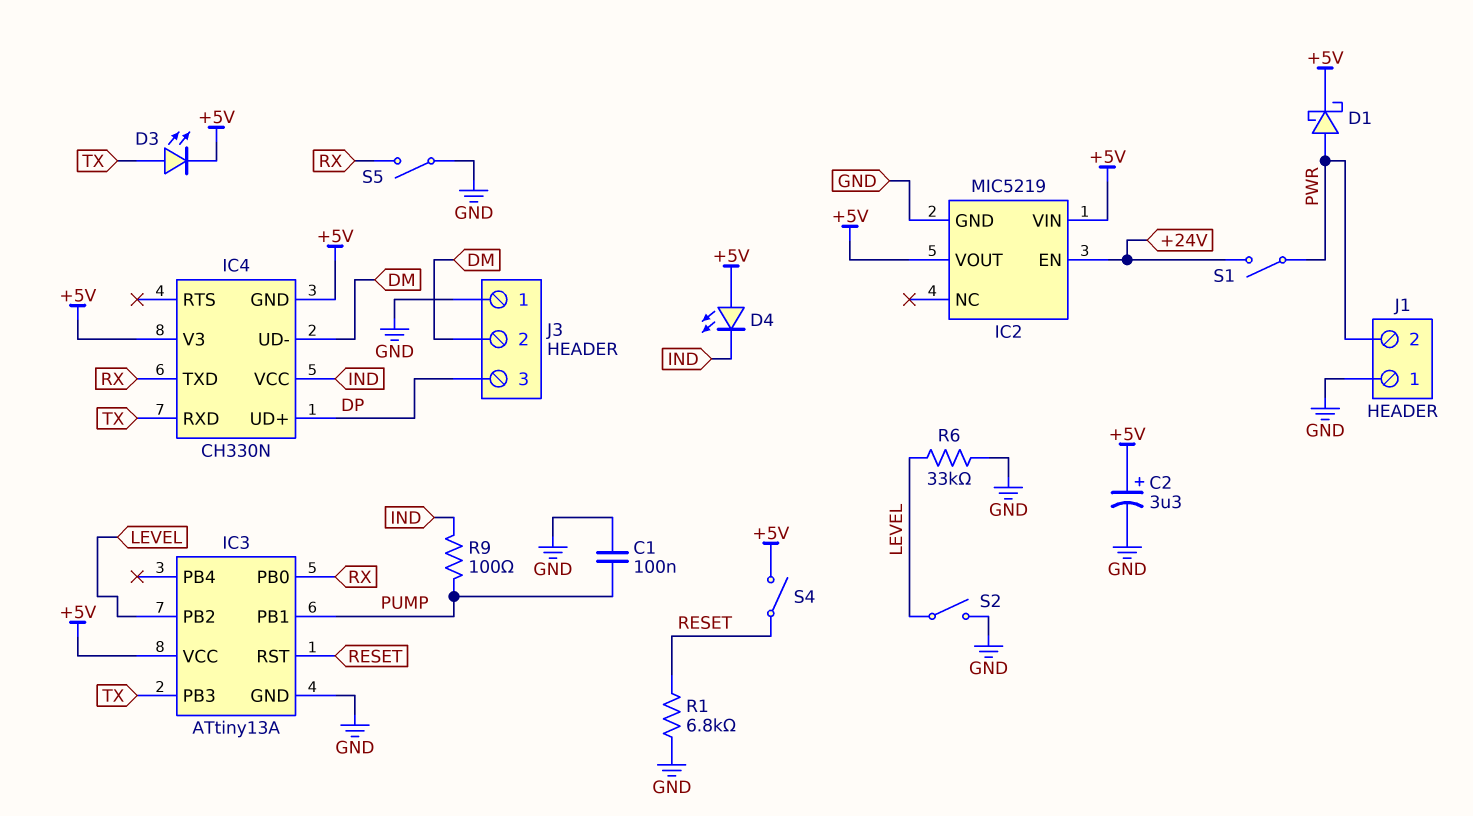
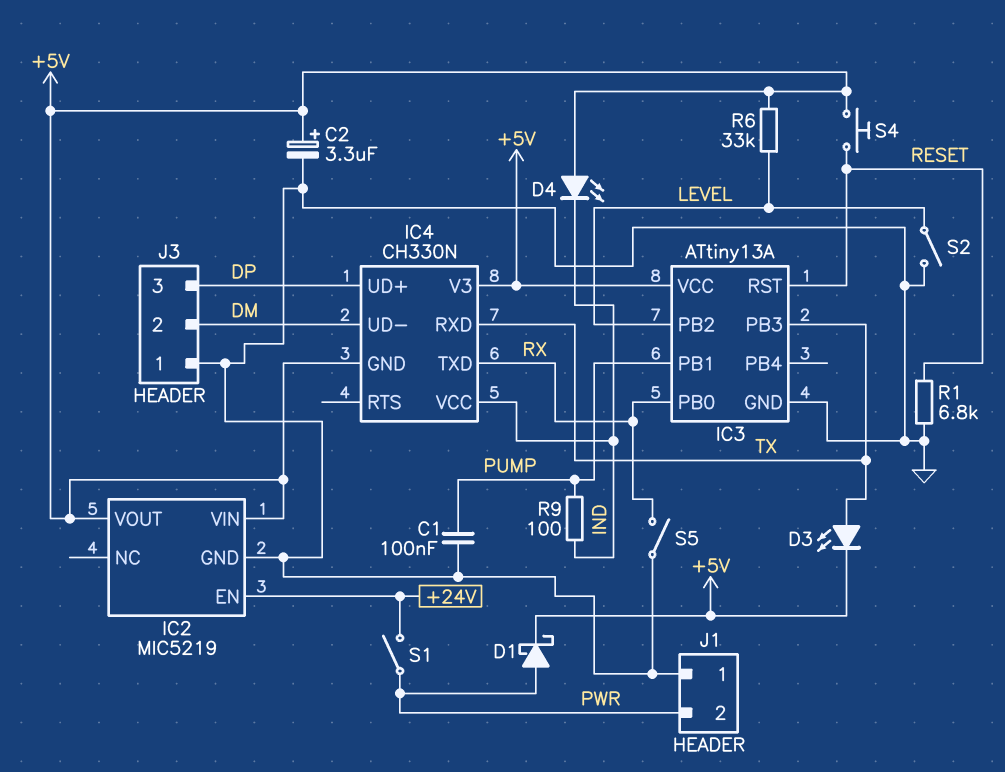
R6: 33k (GND, LEVEL) -> 33k (+5V, LEVEL)
S4: switch (+5V, RESET) -> button (+5V, RESET)

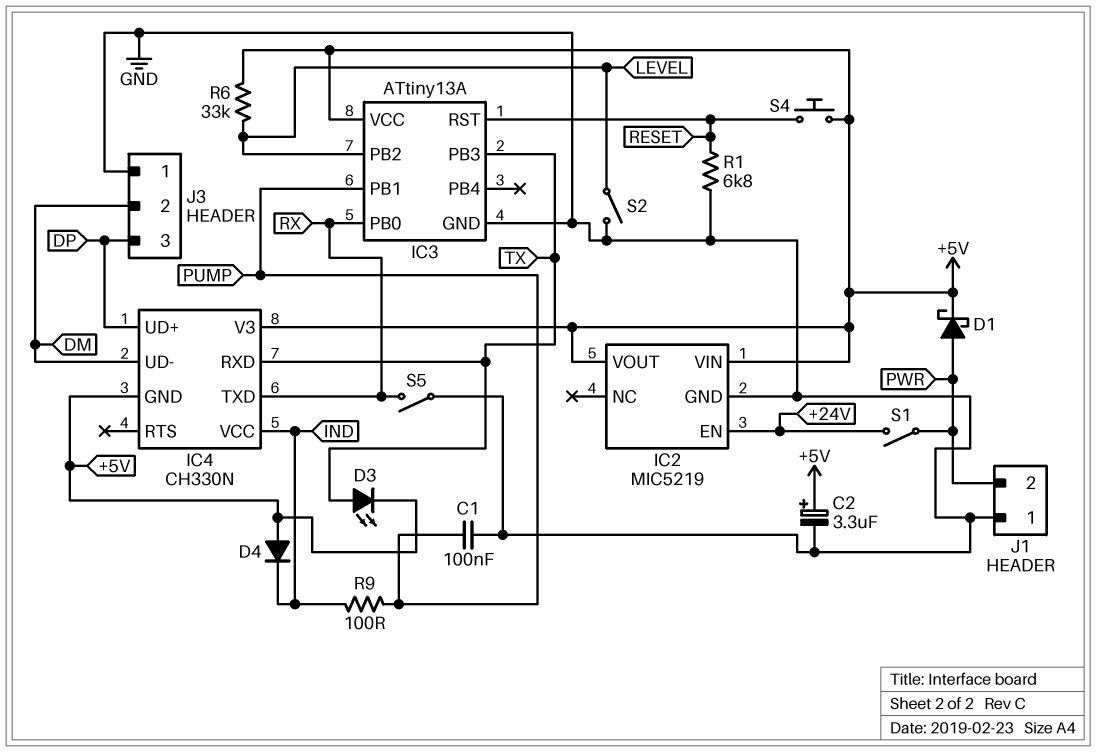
D4: LED (A +5V, K IND) -> diode (A +5V, K IND)

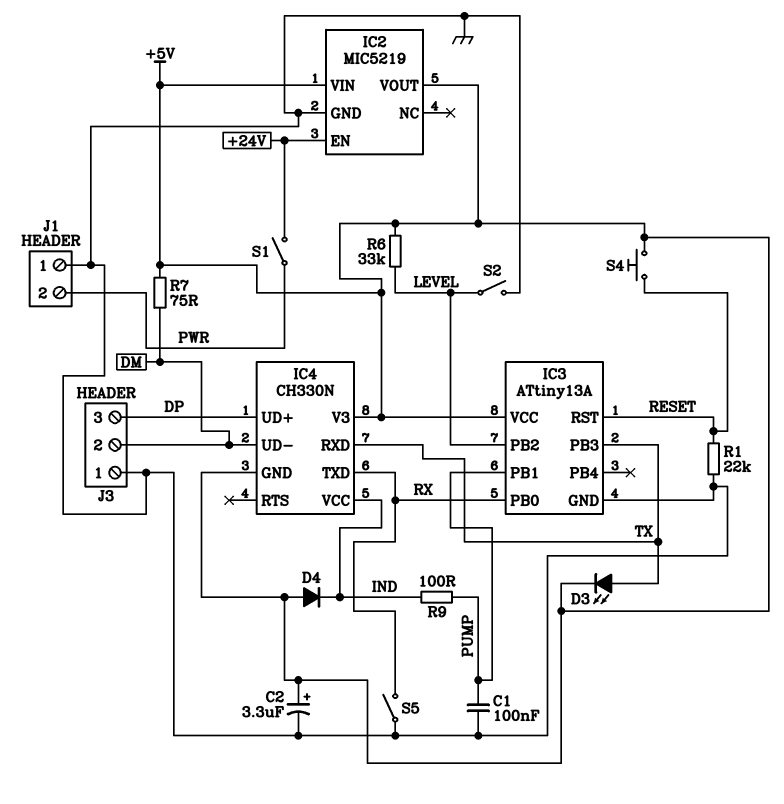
D1: schottky (A PWR, K +5V) -> none
R1: 6.8k (GND, RESET) -> 22k (GND, RESET)
R7: none -> 75 (+5V, DM)

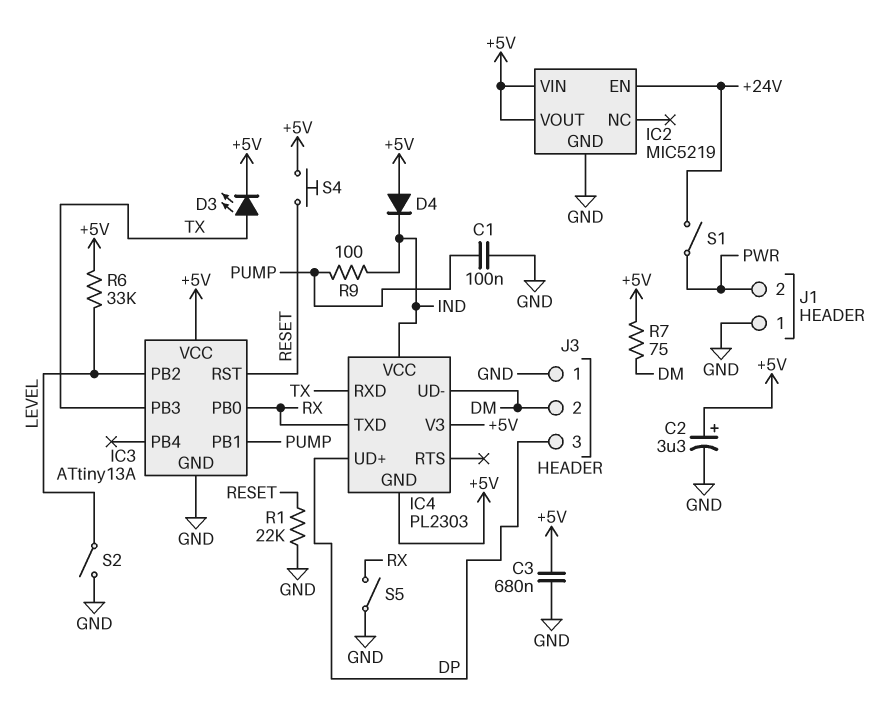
C3: none -> 680nF (+5V, GND)
IC4: CH330N -> PL2303

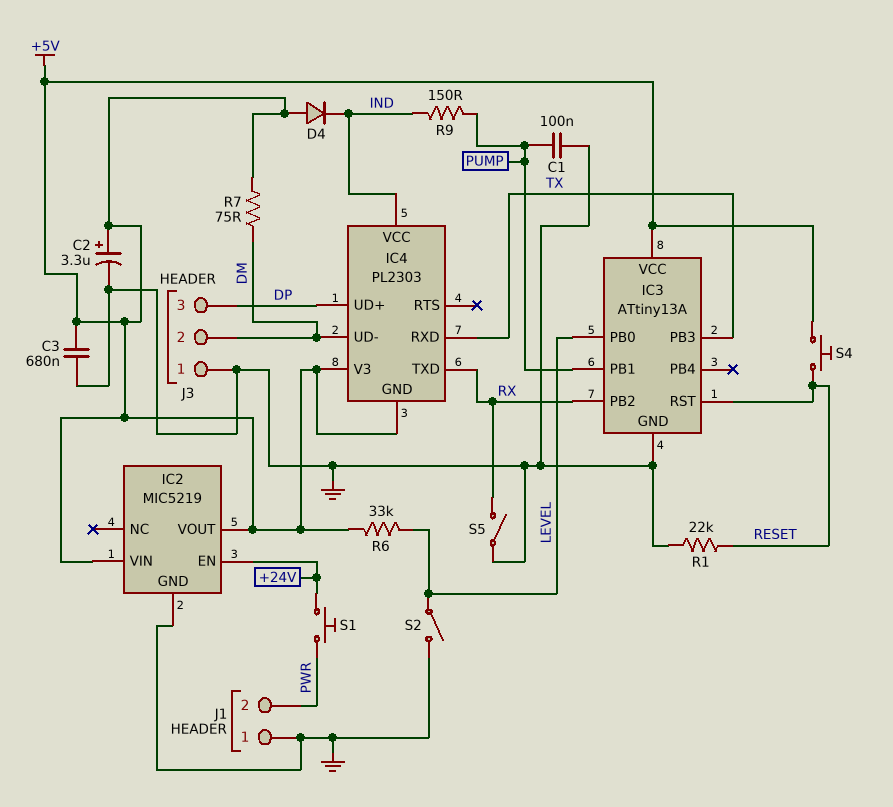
D3: LED (A TX, K +5V) -> none
IC3 pin PB0: RX -> LEVEL
IC3 pin PB2: LEVEL -> RX
R9: 100 (IND, PUMP) -> 150 (IND, PUMP)
S1: switch (+24V, PWR) -> button (+24V, PWR)

